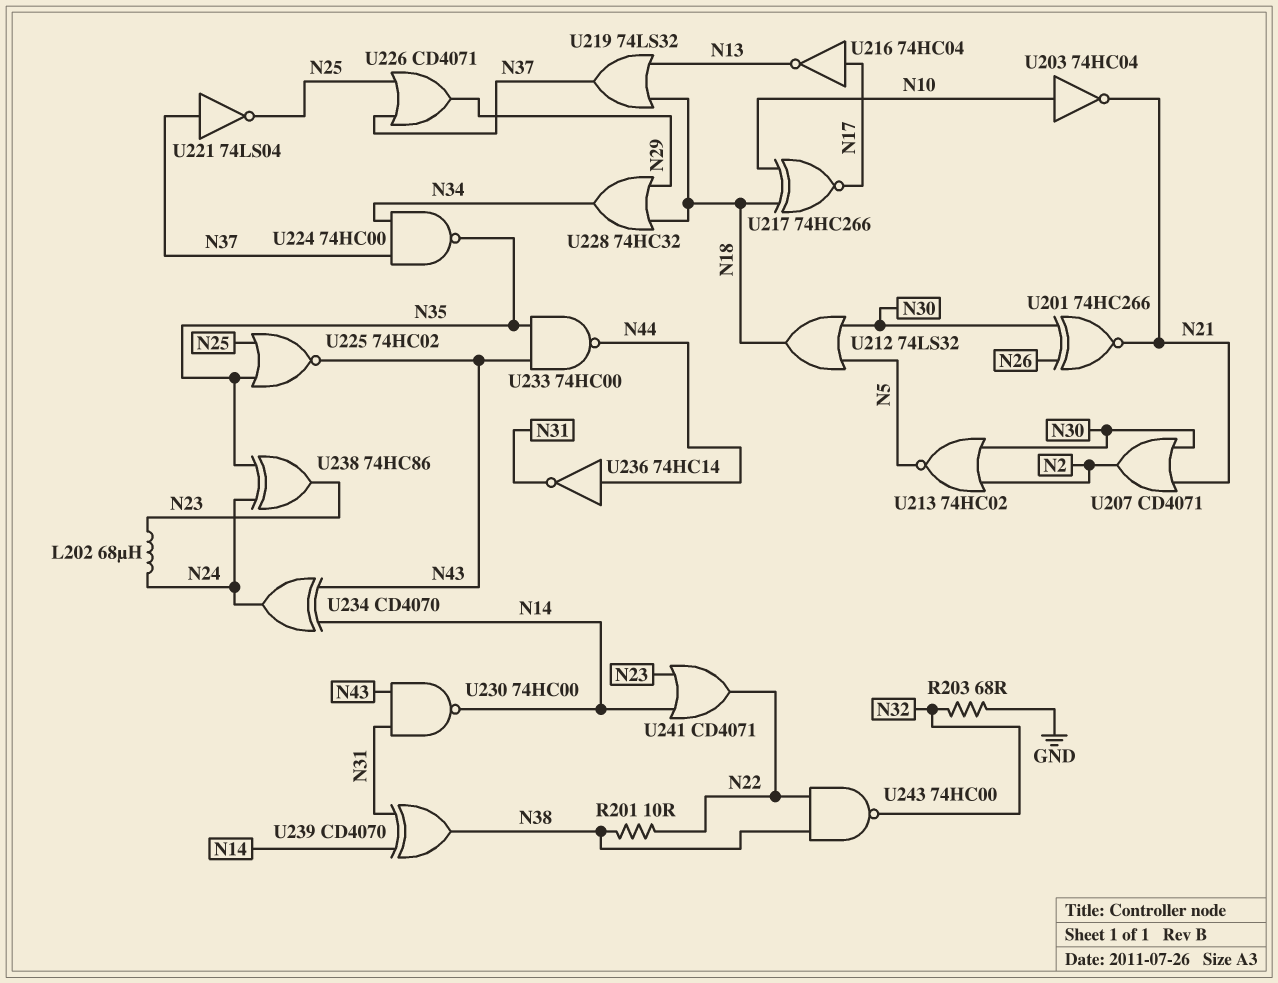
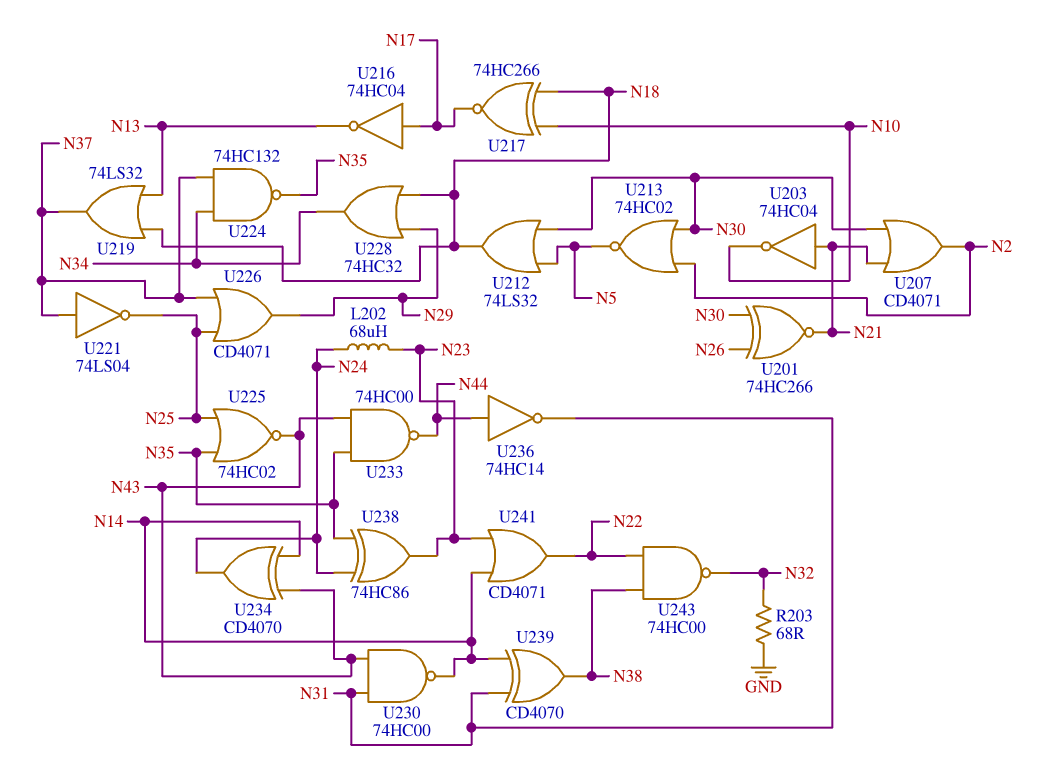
R201: 10 (N22, N38) -> none
U203: NOT 74HC04 (in N10, out N21) -> NOT 74HC04 (in N21, out N10)
U224: NAND 74HC00 (in N34, in N37, out N35) -> NAND 74HC132 (in N34, in N37, out N35)

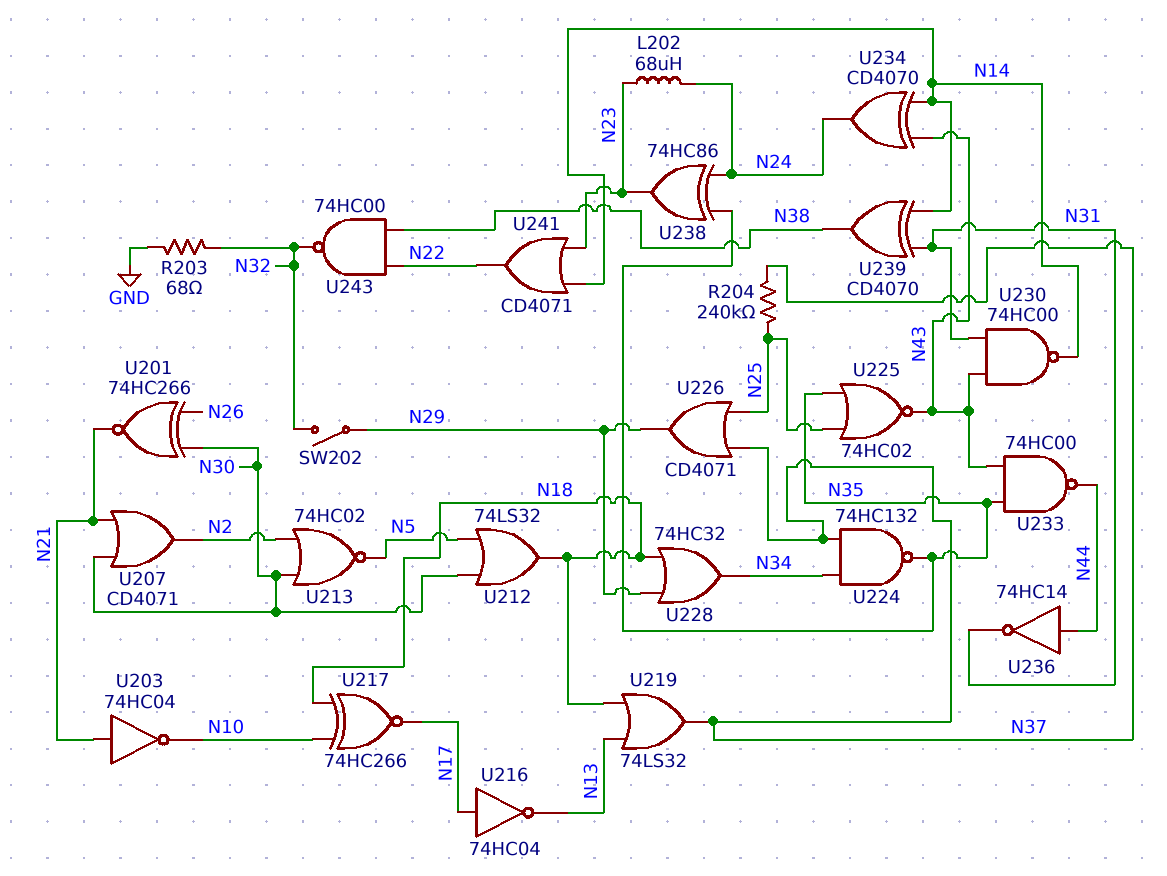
R204: none -> 240k (N25, N37)
SW202: none -> switch (N29, N32)
U221: NOT 74LS04 (in N37, out N25) -> none

